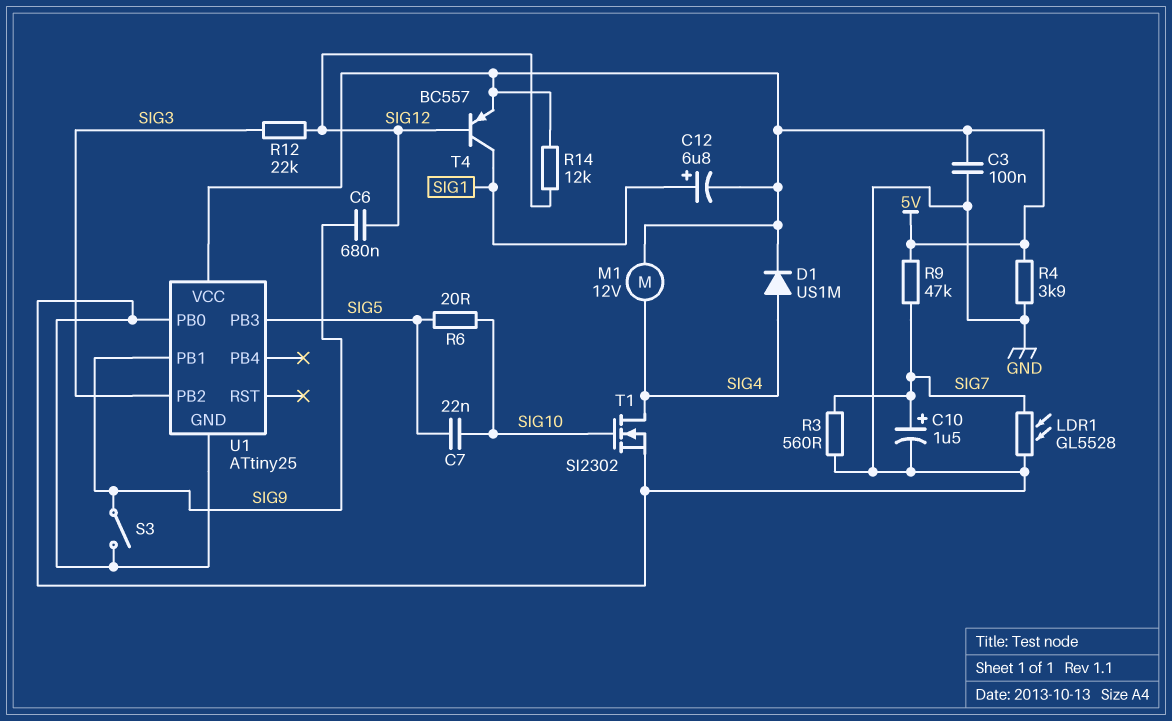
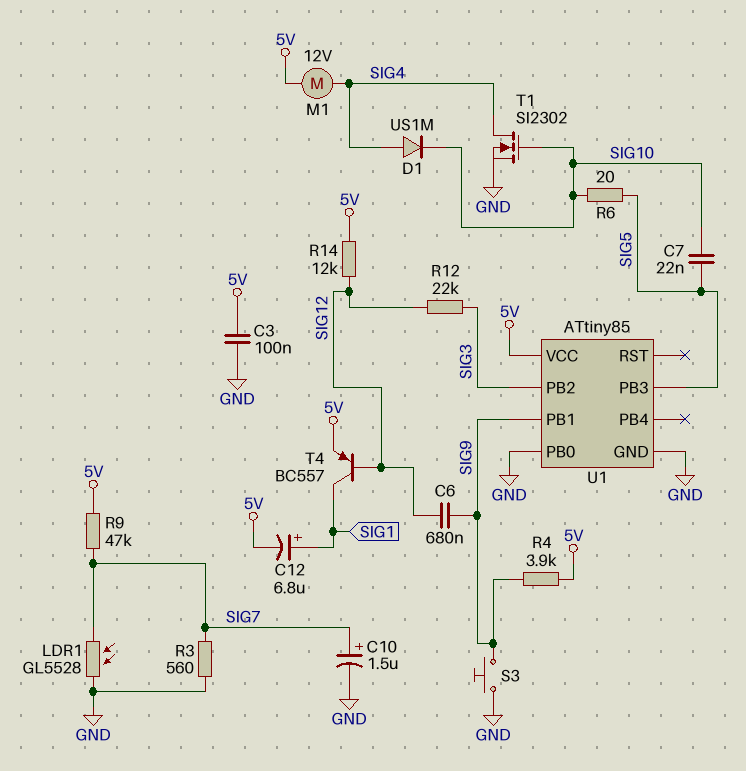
D1: diode US1M (A SIG4, K 5V) -> diode US1M (A SIG4, K SIG10)
R4: 3.9k (5V, GND) -> 3.9k (5V, SIG9)
S3: switch (GND, SIG9) -> button (GND, SIG9)
U1: ATtiny25 -> ATtiny85

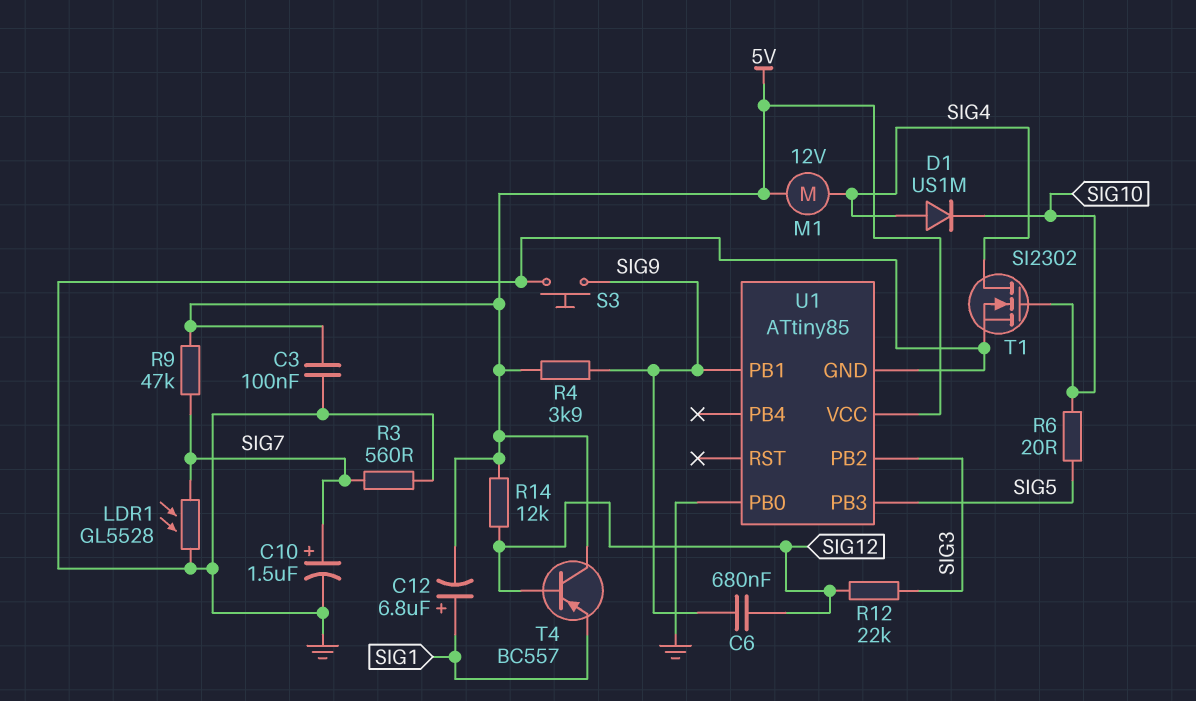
C7: 22nF (SIG5, SIG10) -> none
T4: PNP BC557 (B SIG12, C SIG1, E 5V) -> PNP BC557 (B SIG12, C 5V, E SIG1)

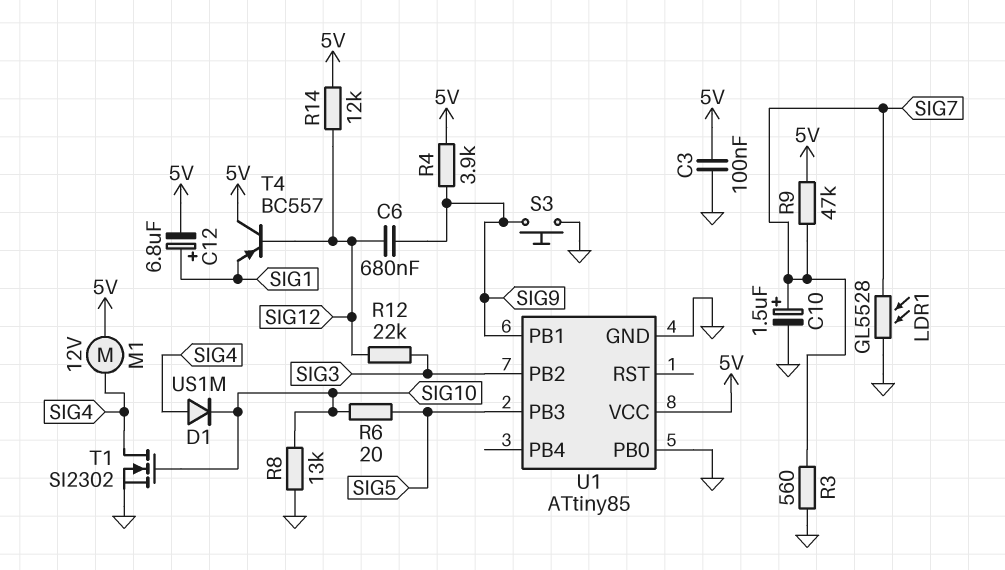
R8: none -> 13k (GND, SIG10)

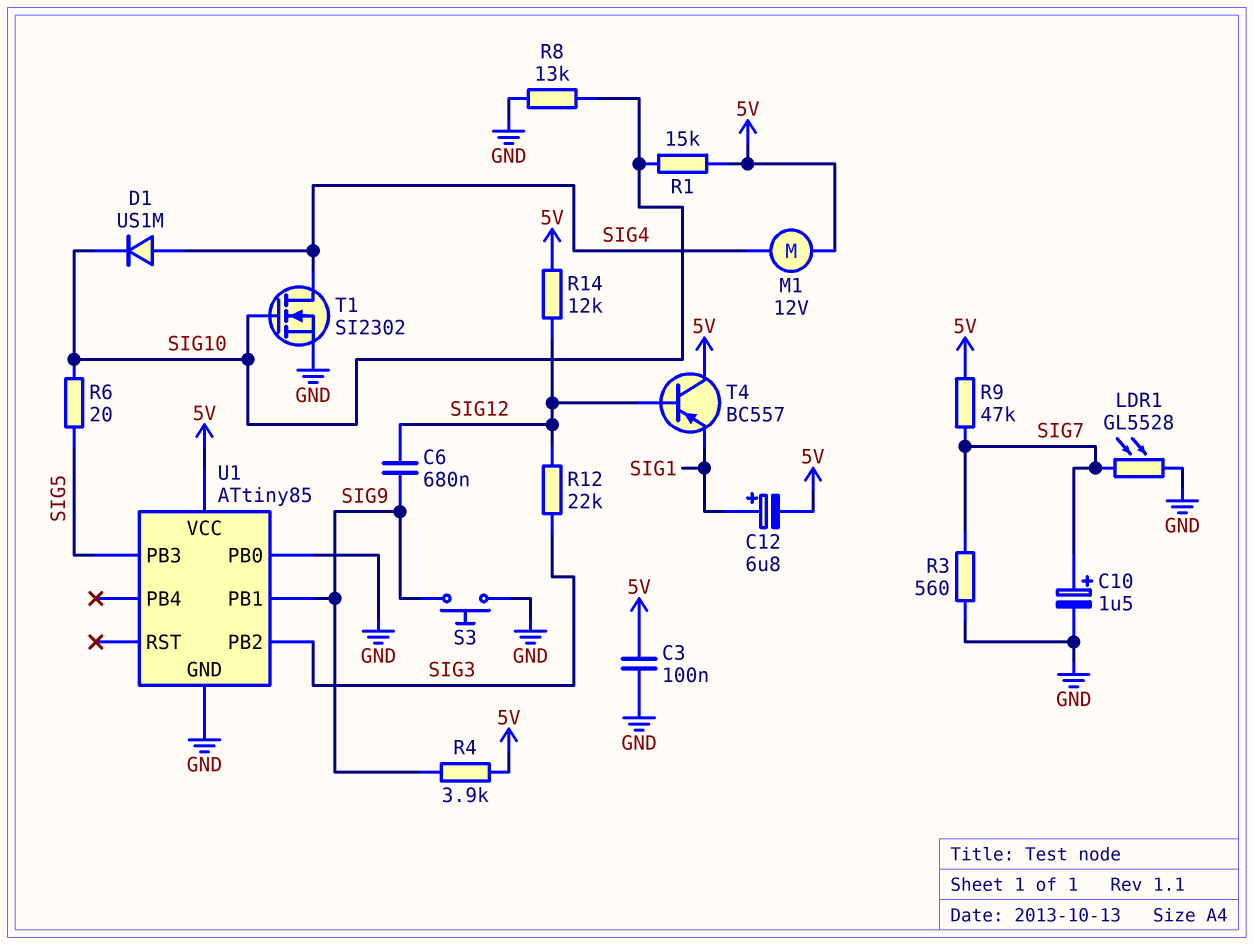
R1: none -> 15k (5V, SIG10)

